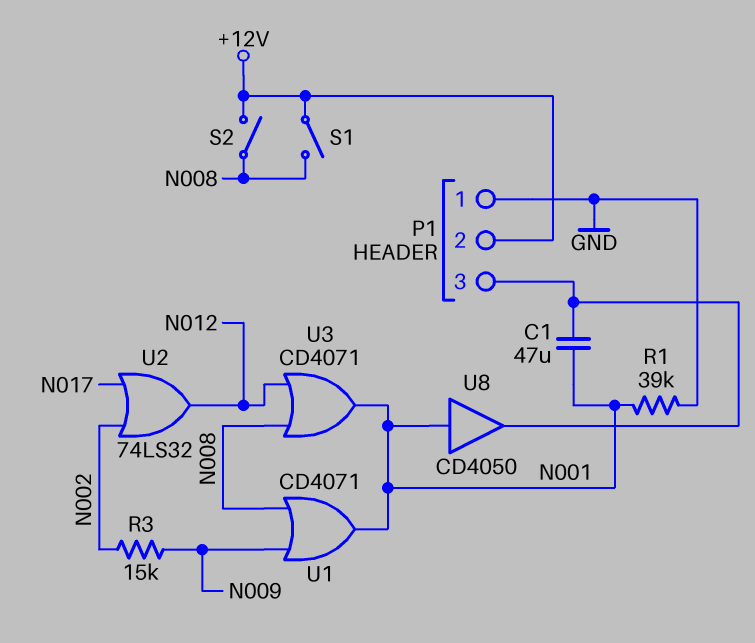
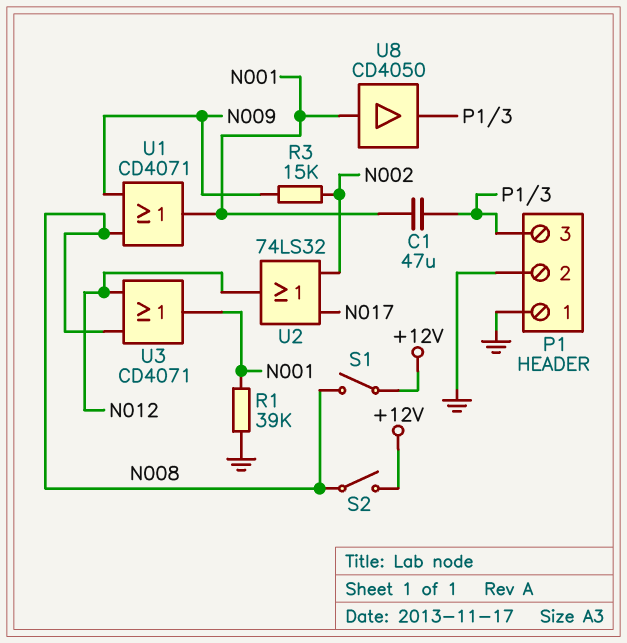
P1 pin 2: +12V -> GND

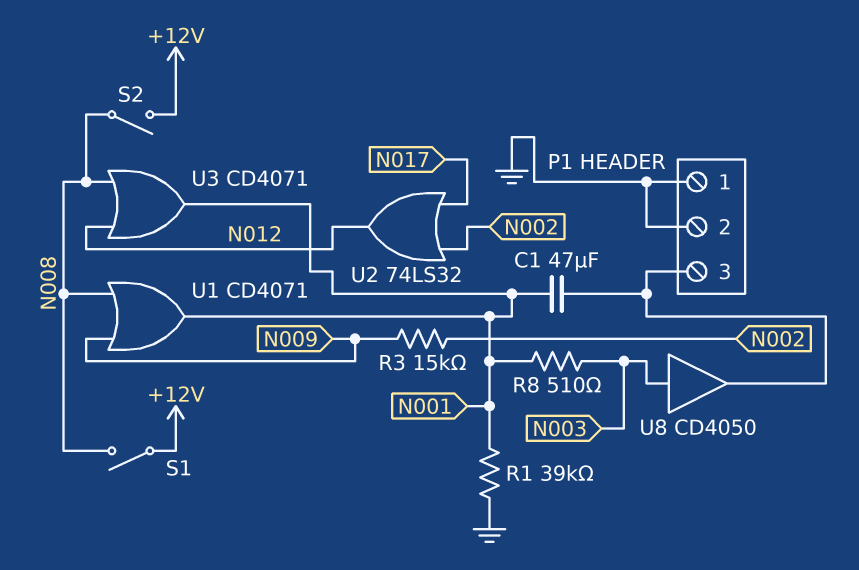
R8: none -> 510 (N001, N003)
U8: buffer CD4050 (in N001, out P1/3) -> buffer CD4050 (in N003, out P1/3)

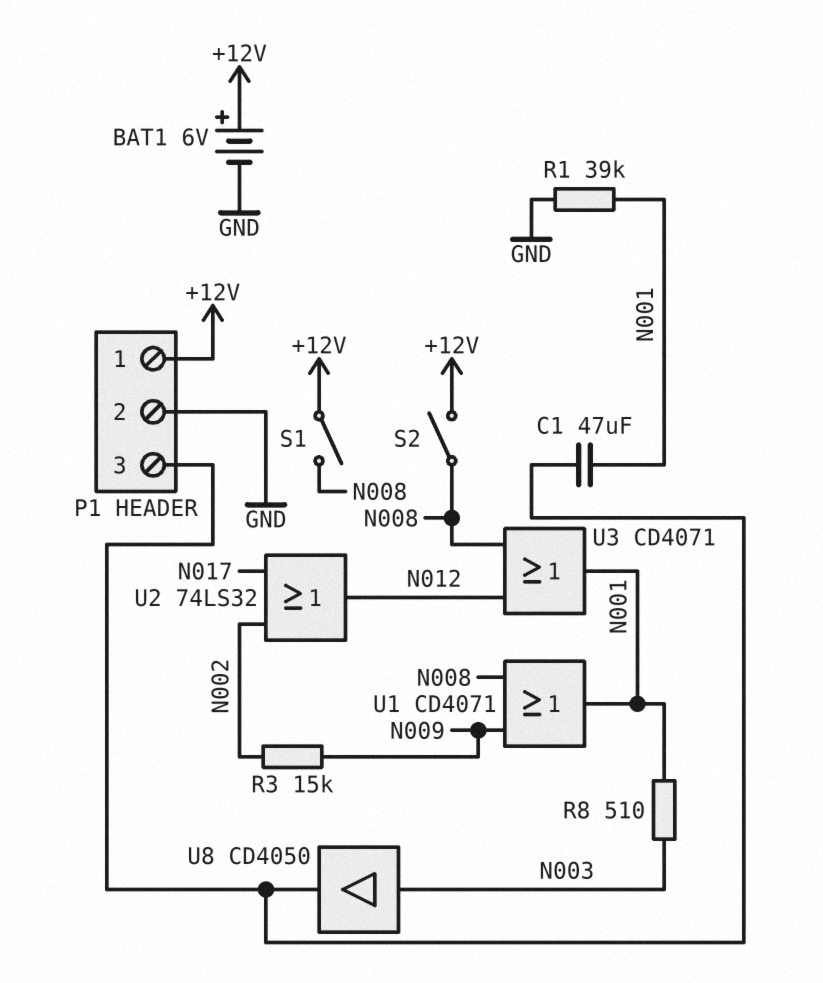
BAT1: none -> 6V (plus +12V, minus GND)
P1 pin 1: GND -> +12V

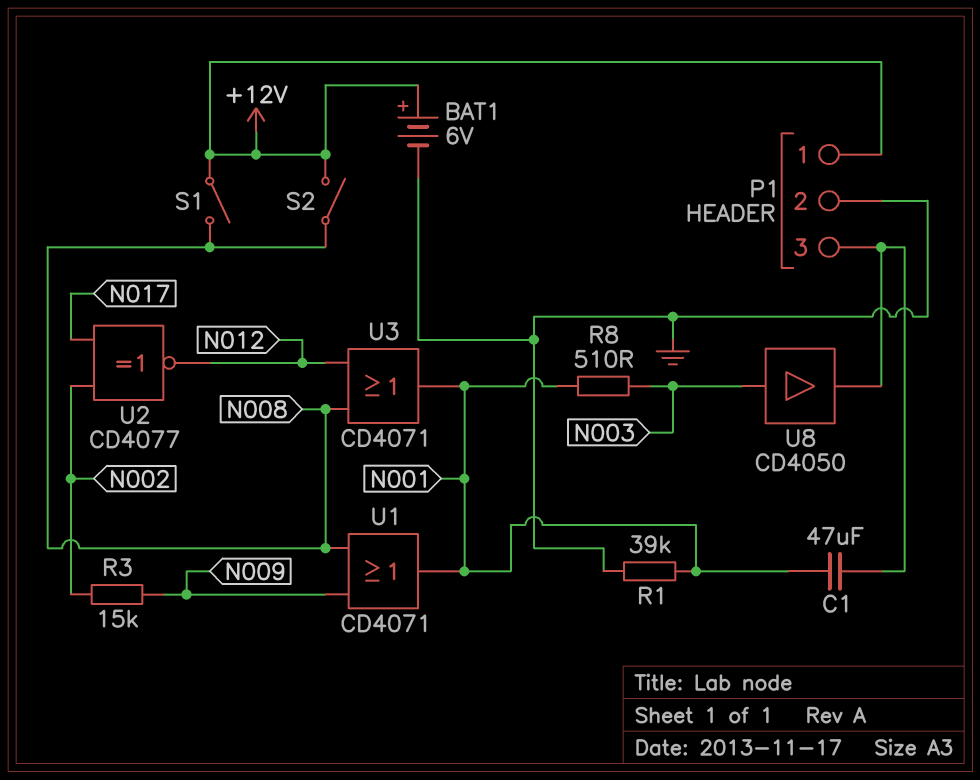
U2: OR 74LS32 (in N002, in N017, out N012) -> XNOR CD4077 (in N002, in N017, out N012)

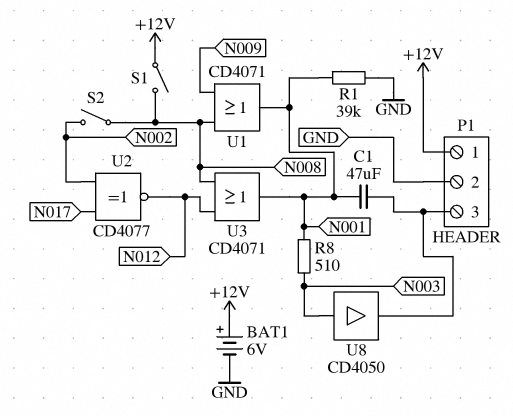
R3: 15k (N002, N009) -> none
S2: switch (+12V, N008) -> switch (N002, N008)

